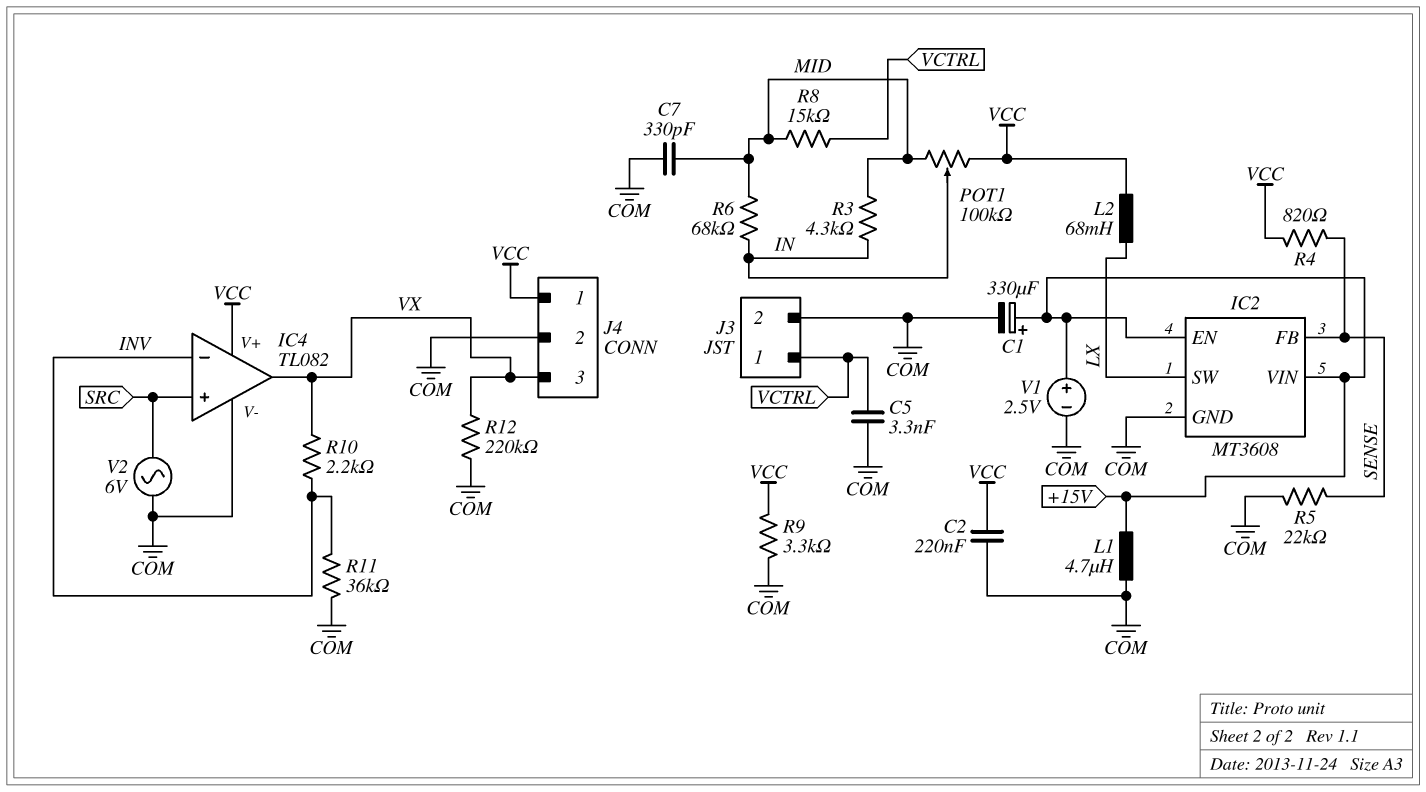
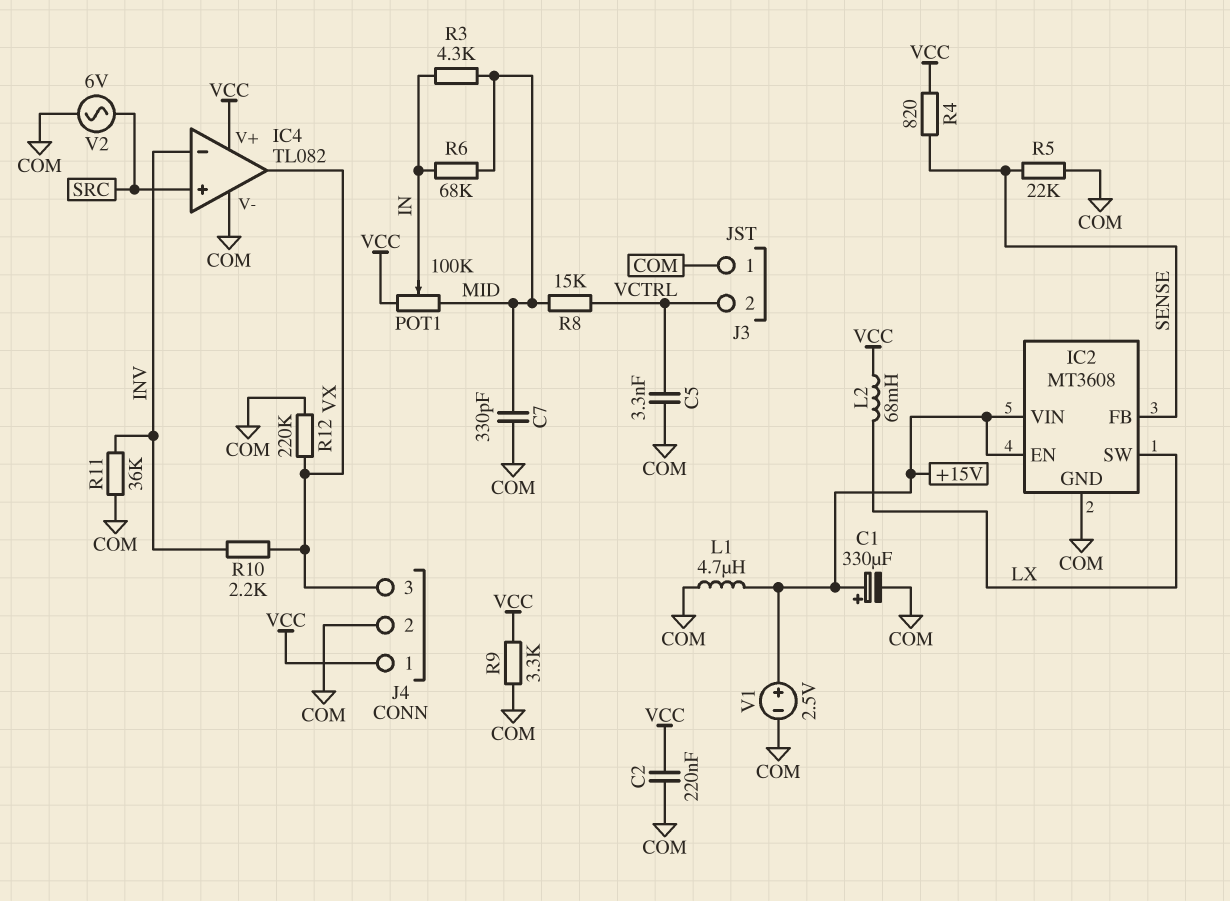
J3 pin 1: VCTRL -> COM
J3 pin 2: COM -> VCTRL

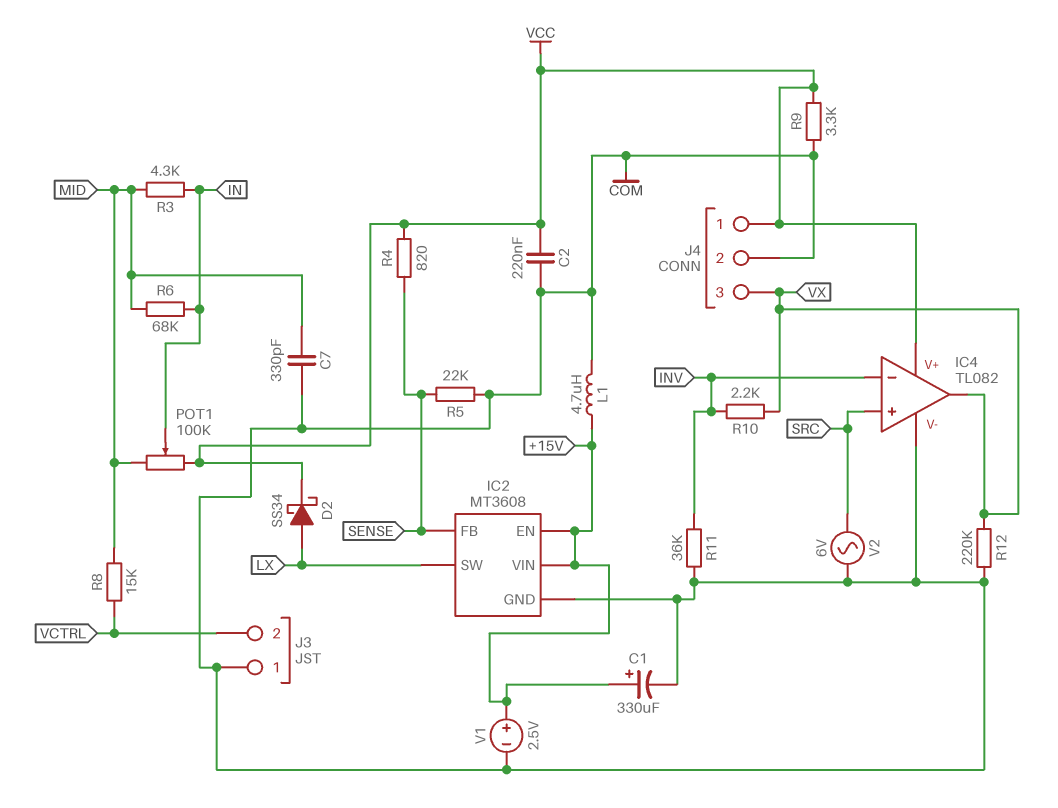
C5: 3.3nF (COM, VCTRL) -> none
D2: none -> schottky SS34 (A LX, K VCC)
L2: 68mH (LX, VCC) -> none

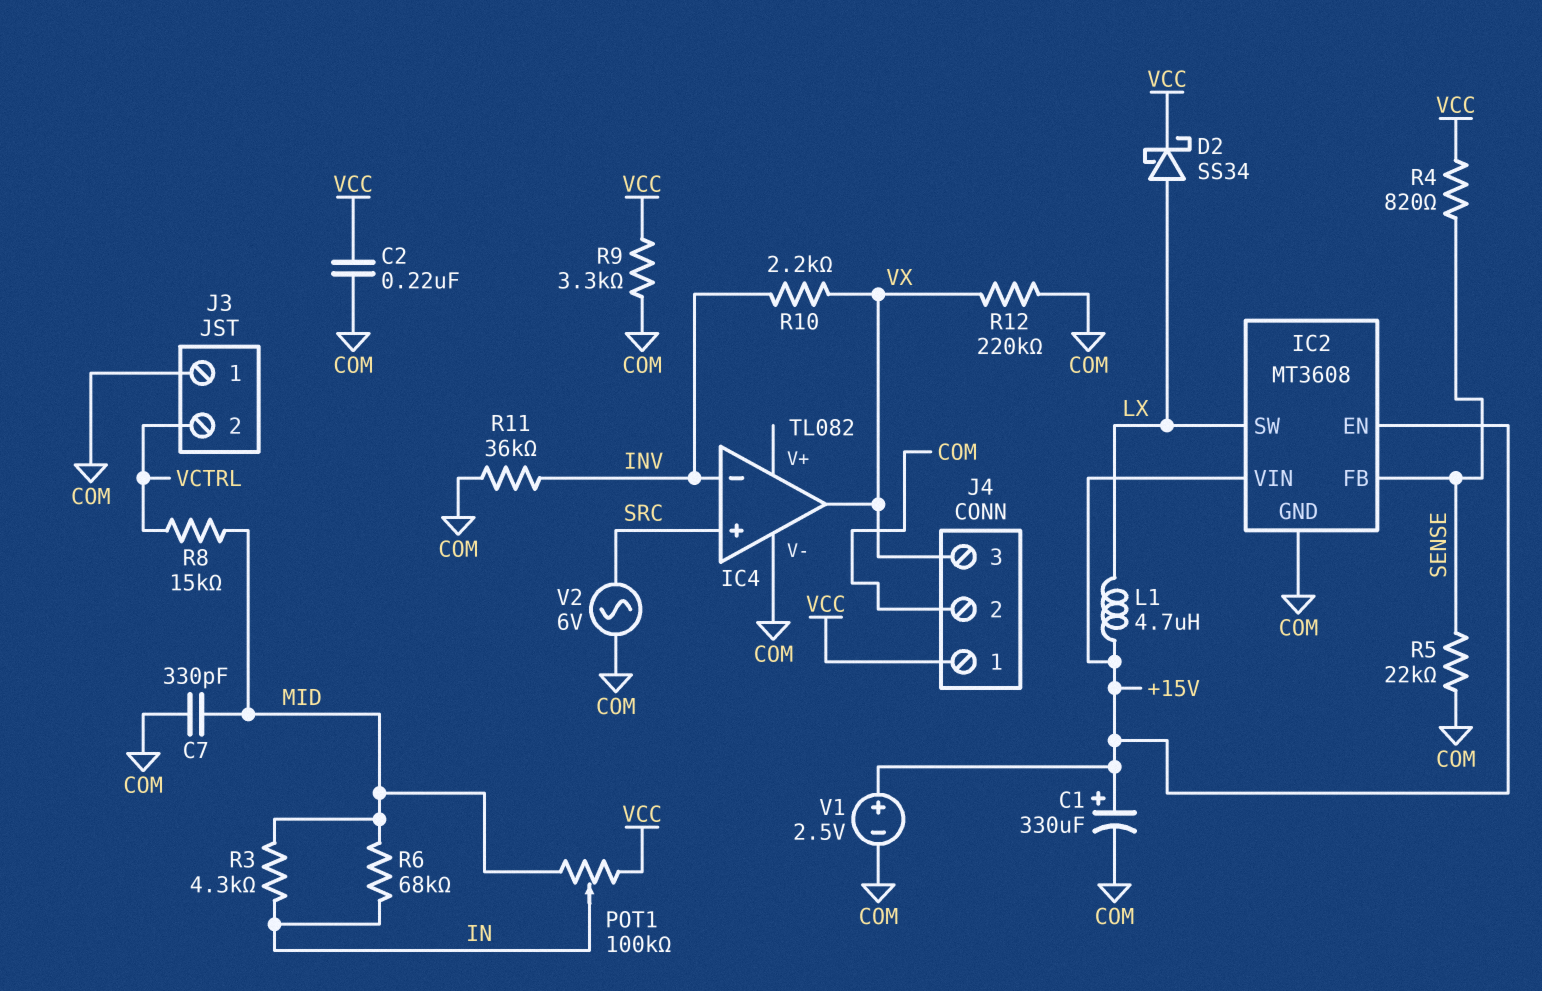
IC4 pin V+: VCC -> none
L1: 4.7uH (+15V, COM) -> 4.7uH (+15V, LX)

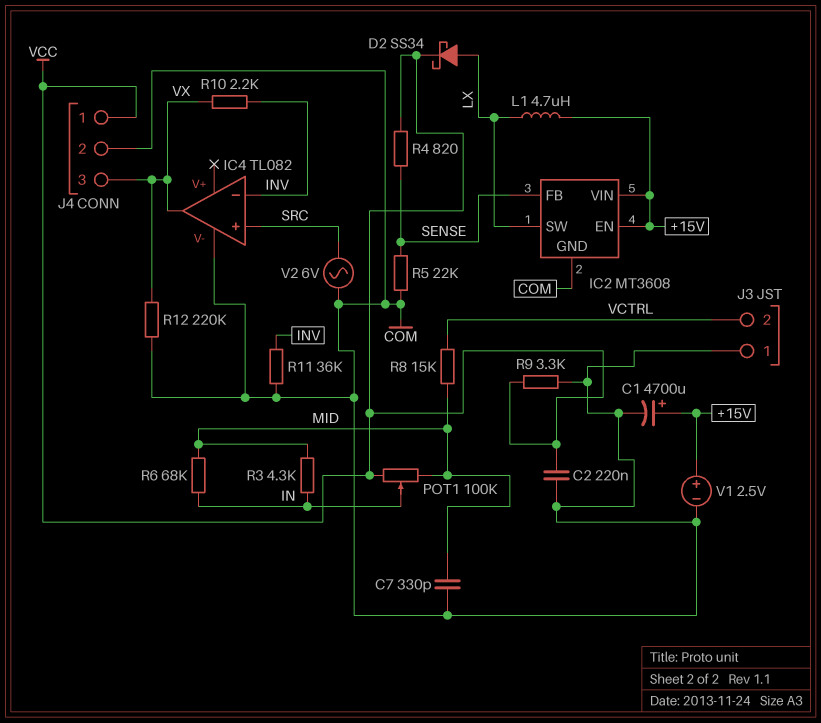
C1: 330uF (plus +15V, minus COM) -> 4700uF (plus +15V, minus COM)

